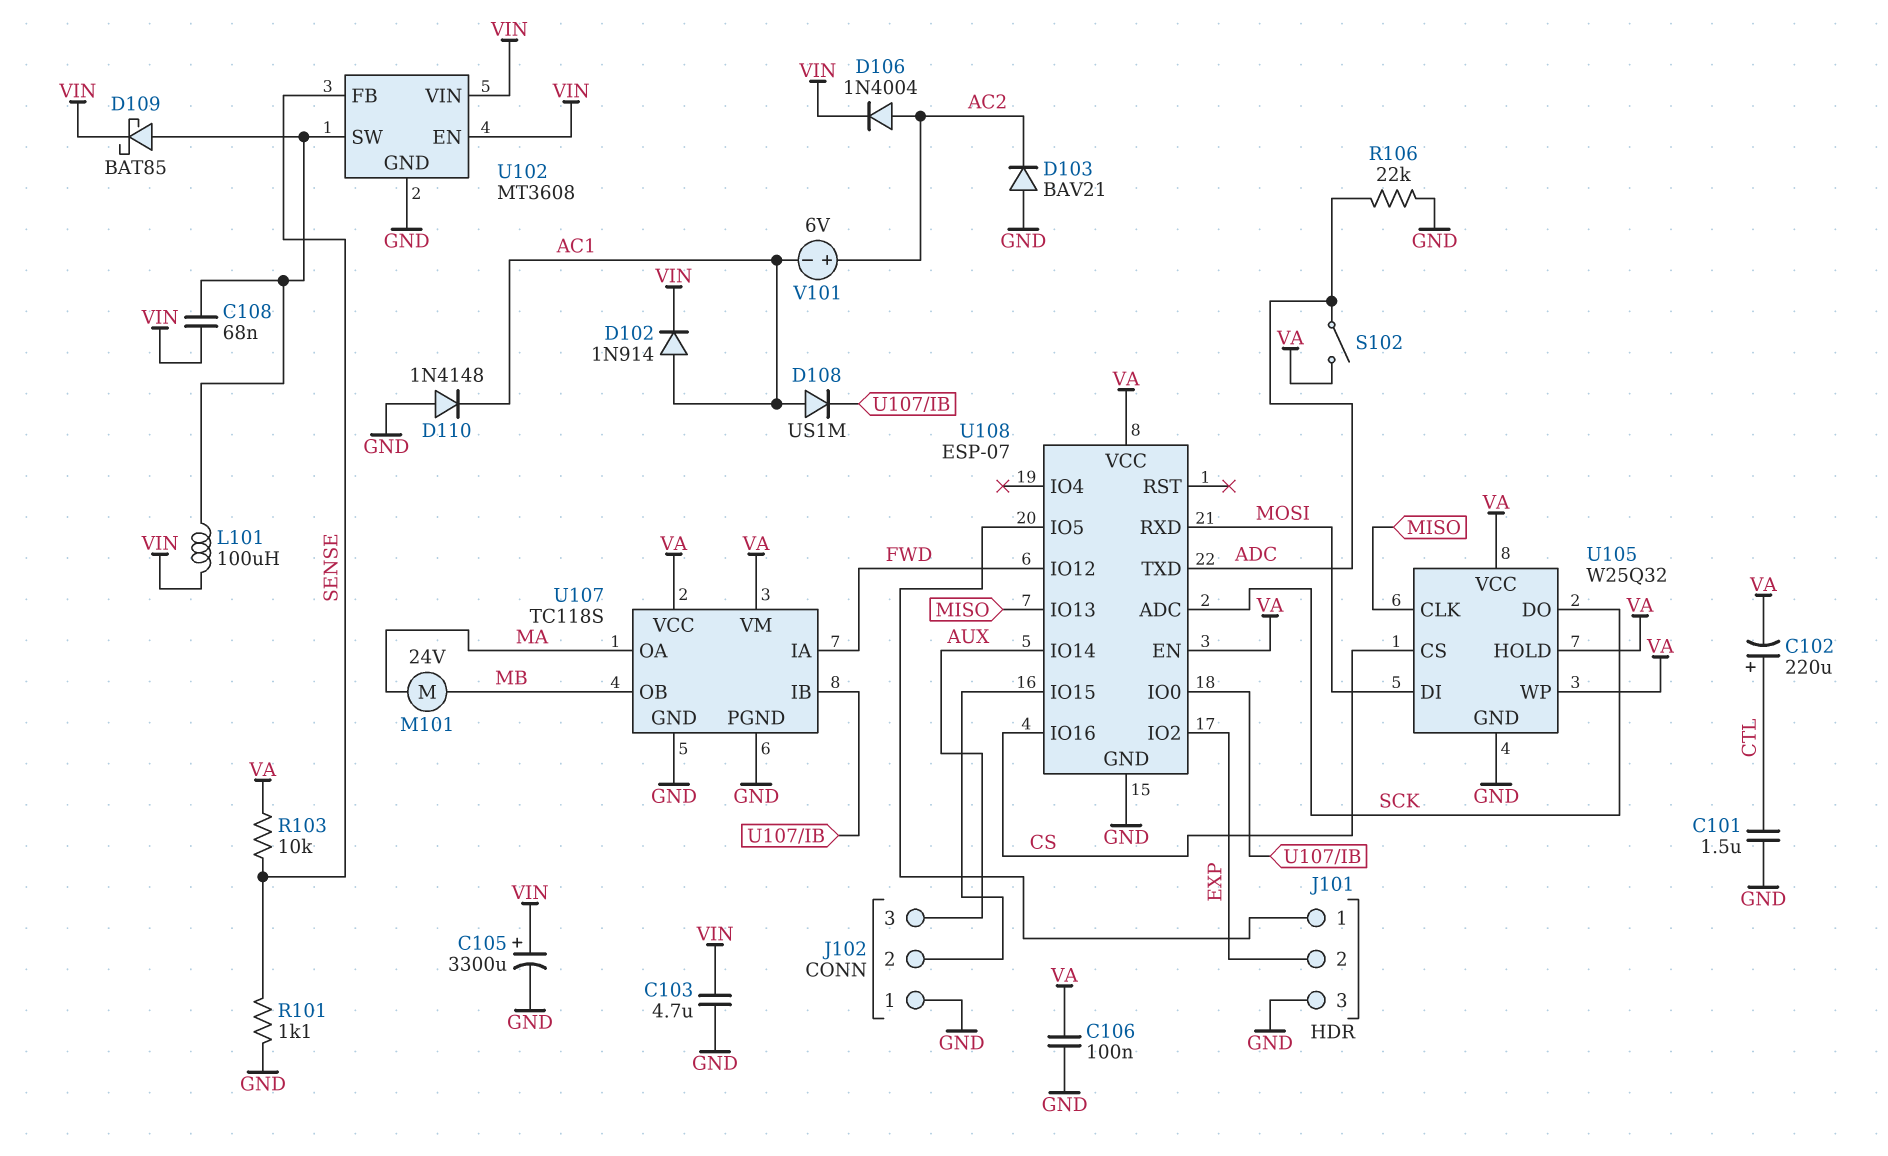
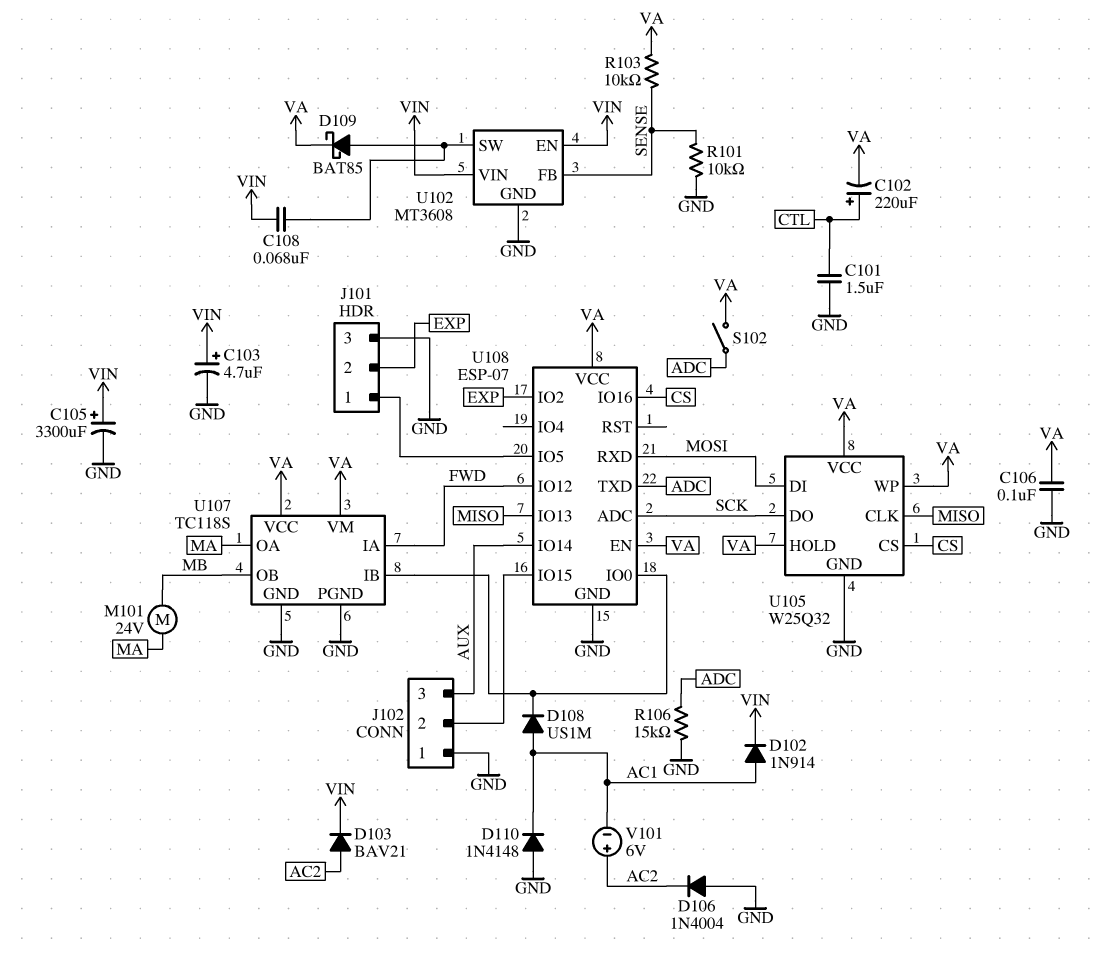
C103: 4.7uF (GND, VIN) -> 4.7uF (plus VIN, minus GND)
D103: diode BAV21 (A GND, K AC2) -> diode BAV21 (A AC2, K VIN)
D106: diode 1N4004 (A AC2, K VIN) -> diode 1N4004 (A GND, K AC2)
D109: schottky BAT85 (A U102/SW, K VIN) -> schottky BAT85 (A U102/SW, K VA)
L101: 100uH (U102/SW, VIN) -> none
R101: 1.1k (GND, SENSE) -> 10k (GND, SENSE)
R106: 22k (ADC, GND) -> 15k (ADC, GND)

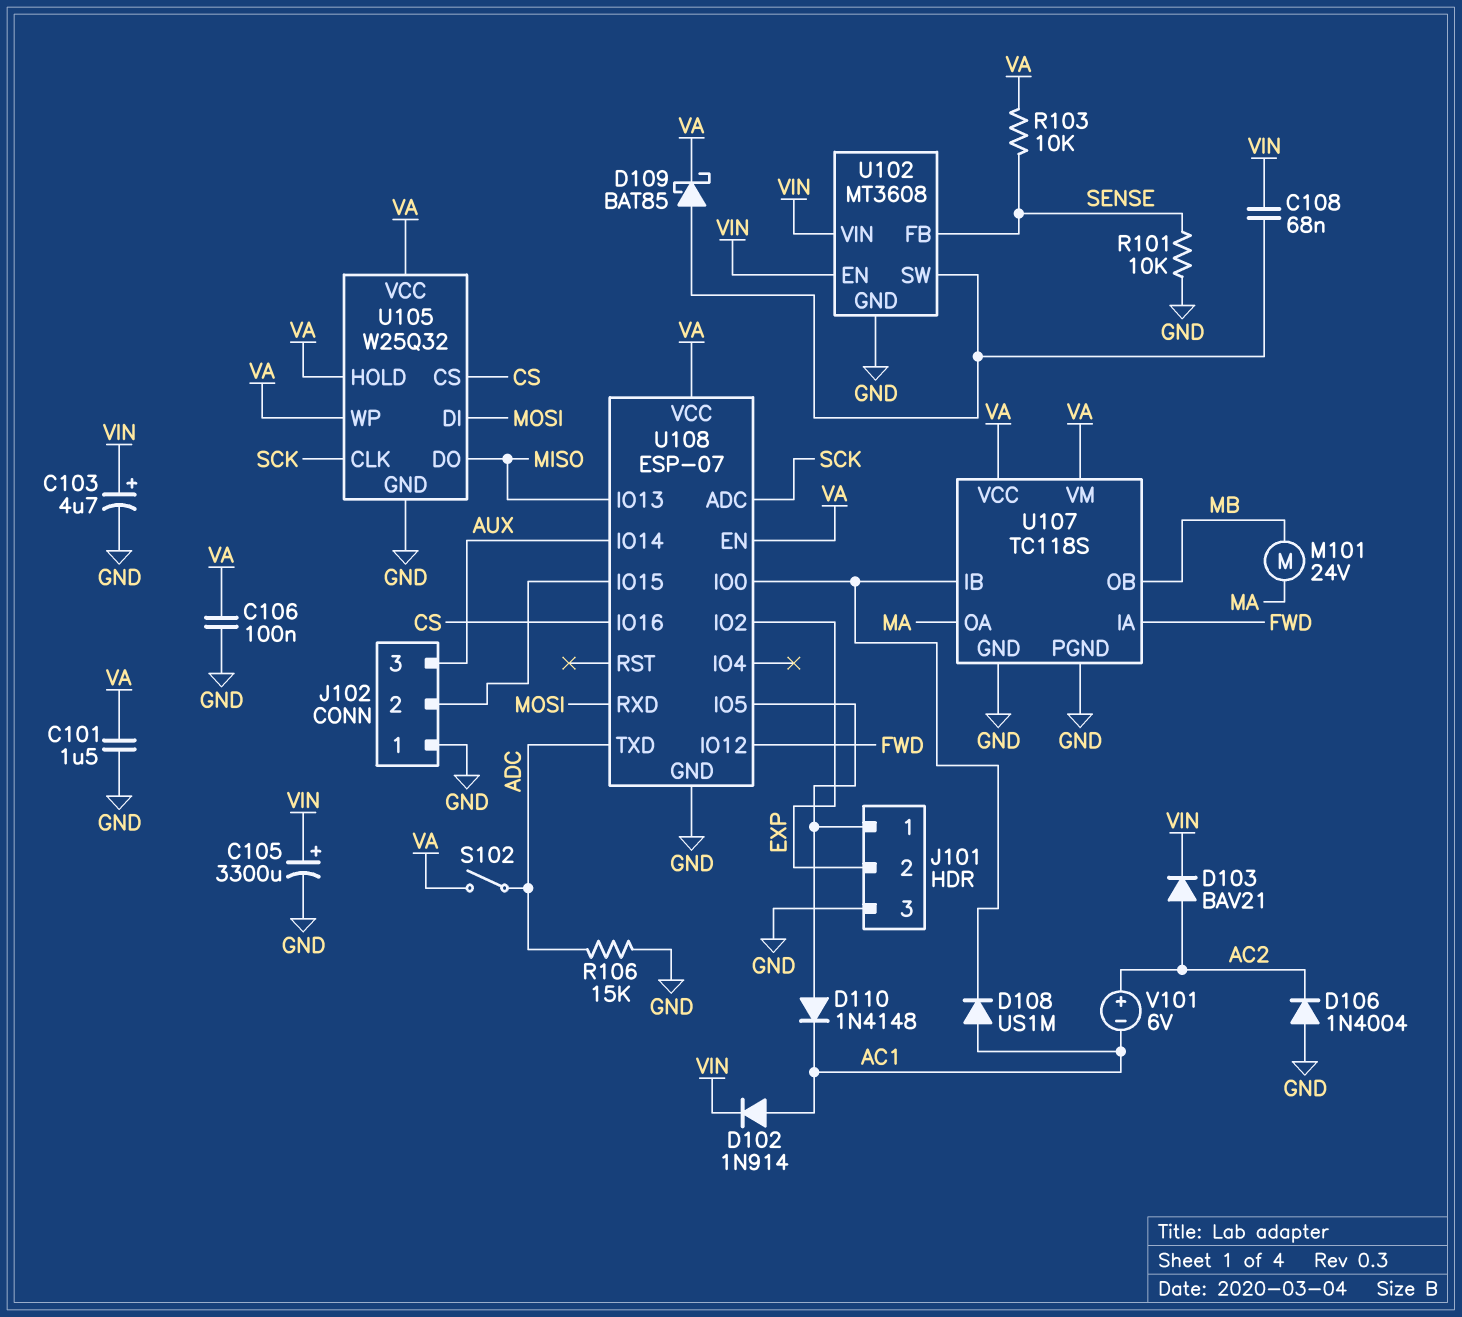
C101: 1.5uF (CTL, GND) -> 1.5uF (GND, VA)
C102: 220uF (plus CTL, minus VA) -> none
D110: diode 1N4148 (A GND, K AC1) -> diode 1N4148 (A J101/1, K AC1)
U105 pin CLK: MISO -> SCK
U105 pin DO: SCK -> MISO

